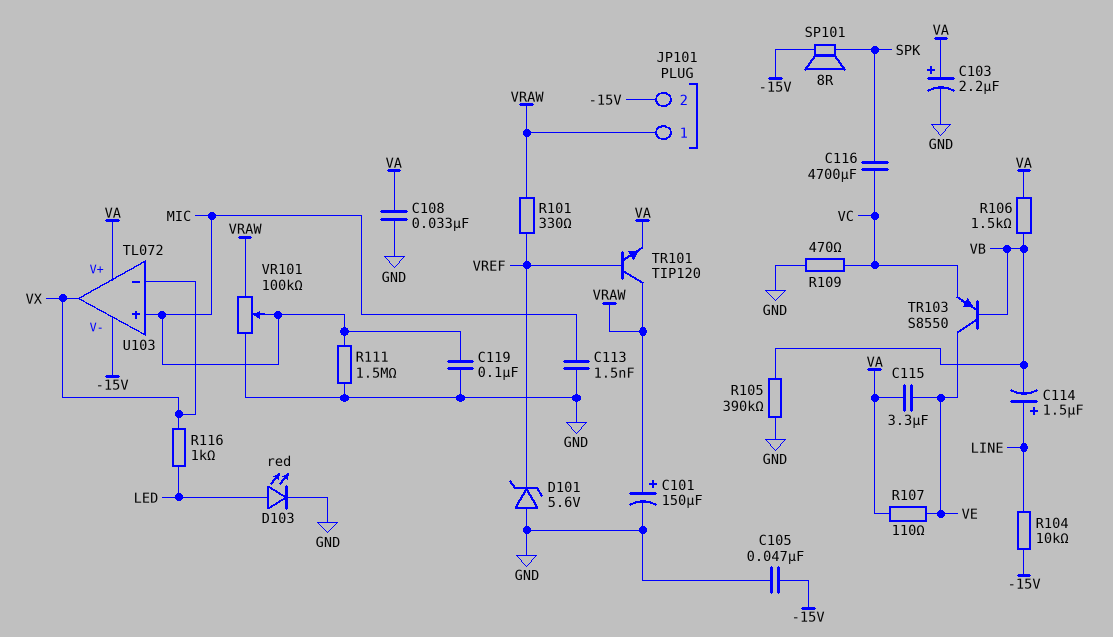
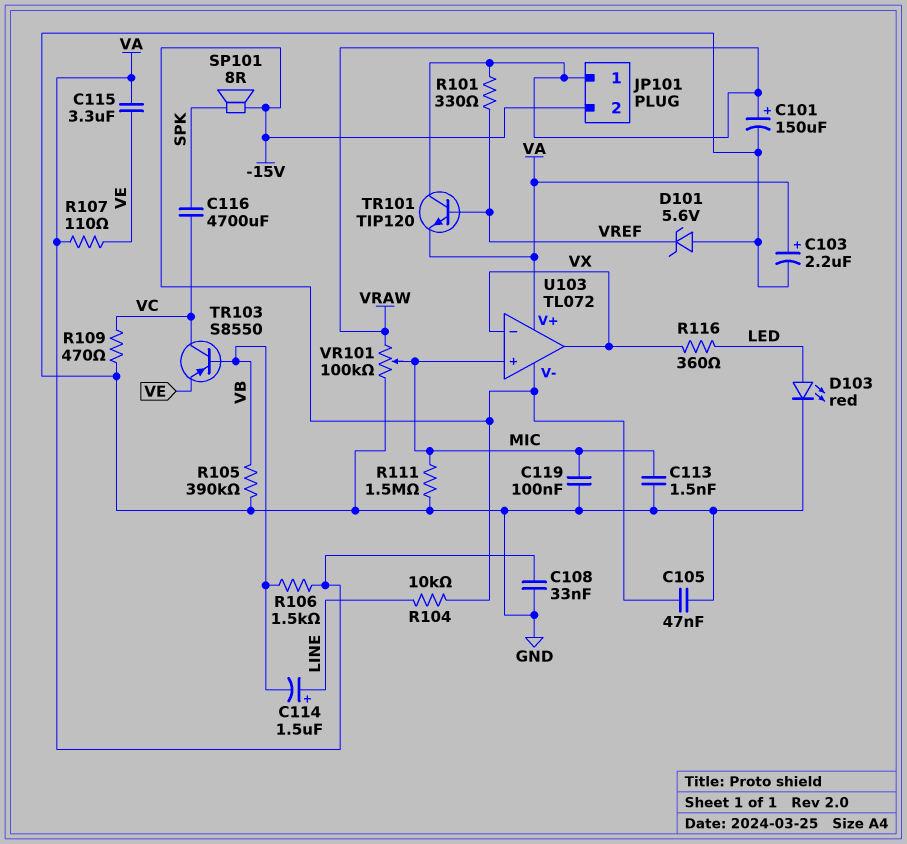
R116: 1k (LED, VX) -> 360 (LED, VX)
TR103: PNP S8550 (B VB, C VE, E VC) -> PNP S8550 (B VB, C VC, E VE)

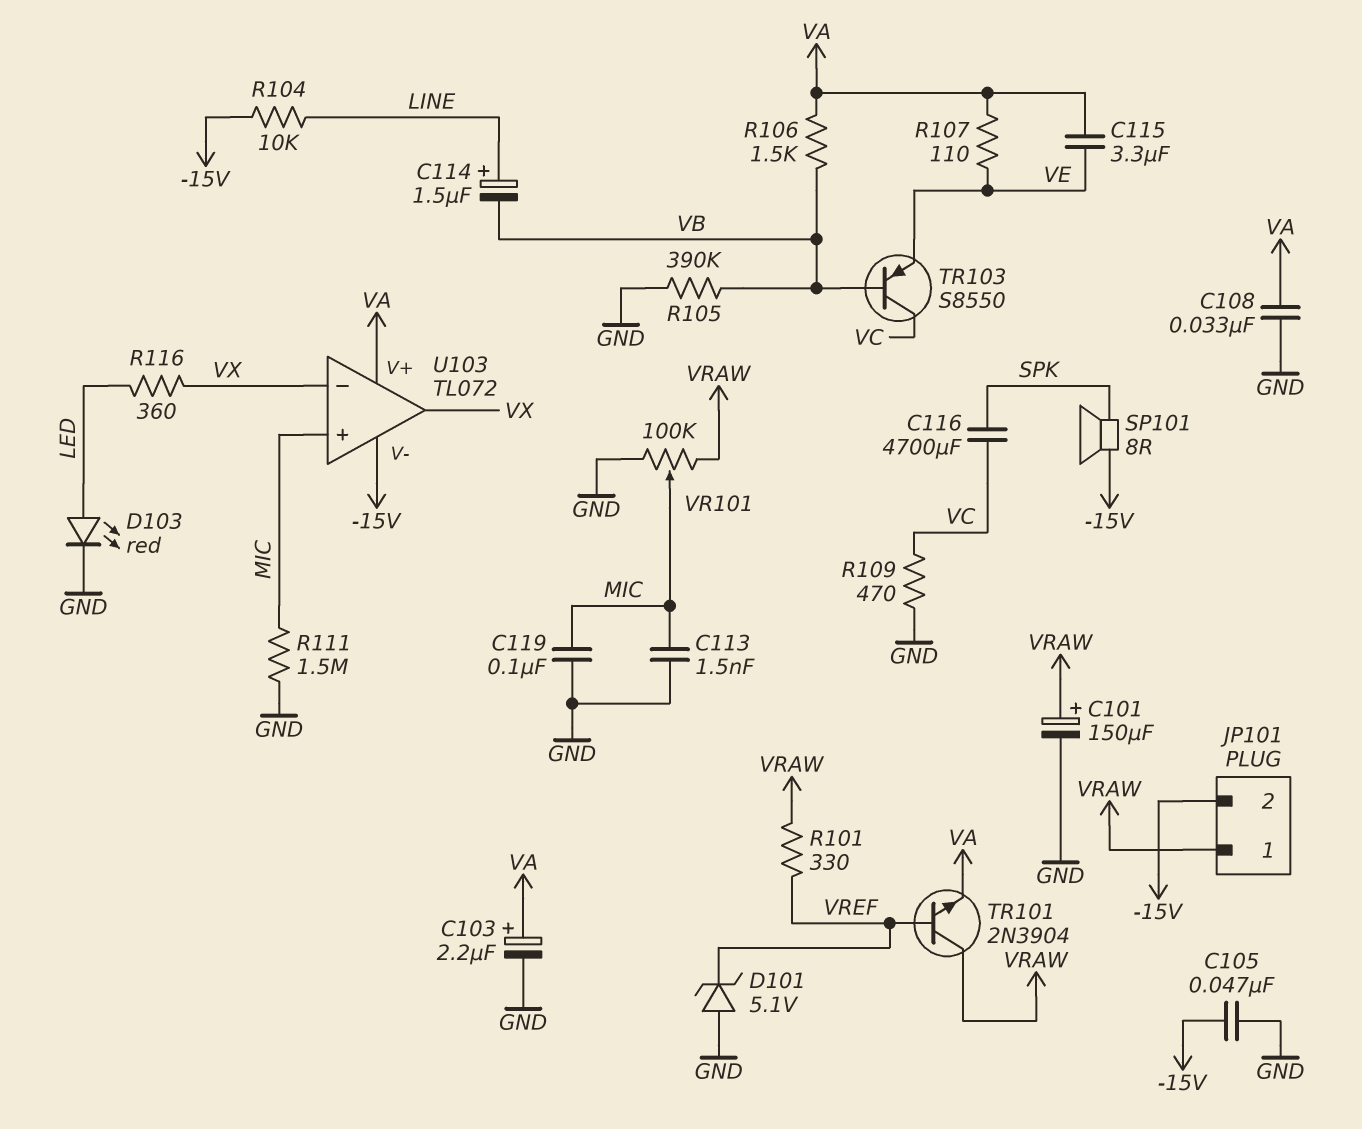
D101: zener 5.6V (A GND, K VREF) -> zener 5.1V (A GND, K VREF)
TR101: NPN TIP120 (B VREF, C VRAW, E VA) -> NPN 2N3904 (B VREF, C VRAW, E VA)

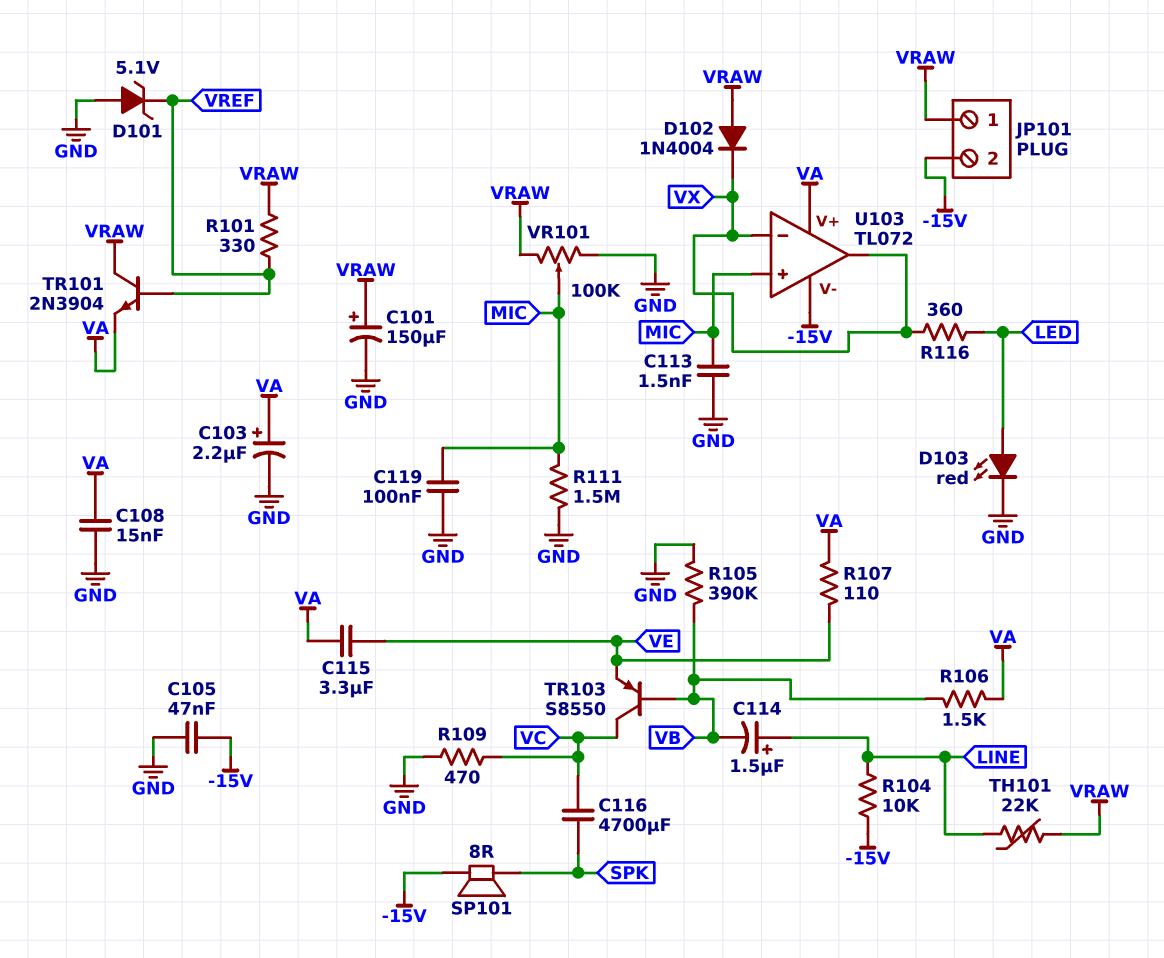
C108: 33nF (GND, VA) -> 15nF (GND, VA)
D102: none -> diode 1N4004 (A VRAW, K VX)
TH101: none -> 22k (LINE, VRAW)

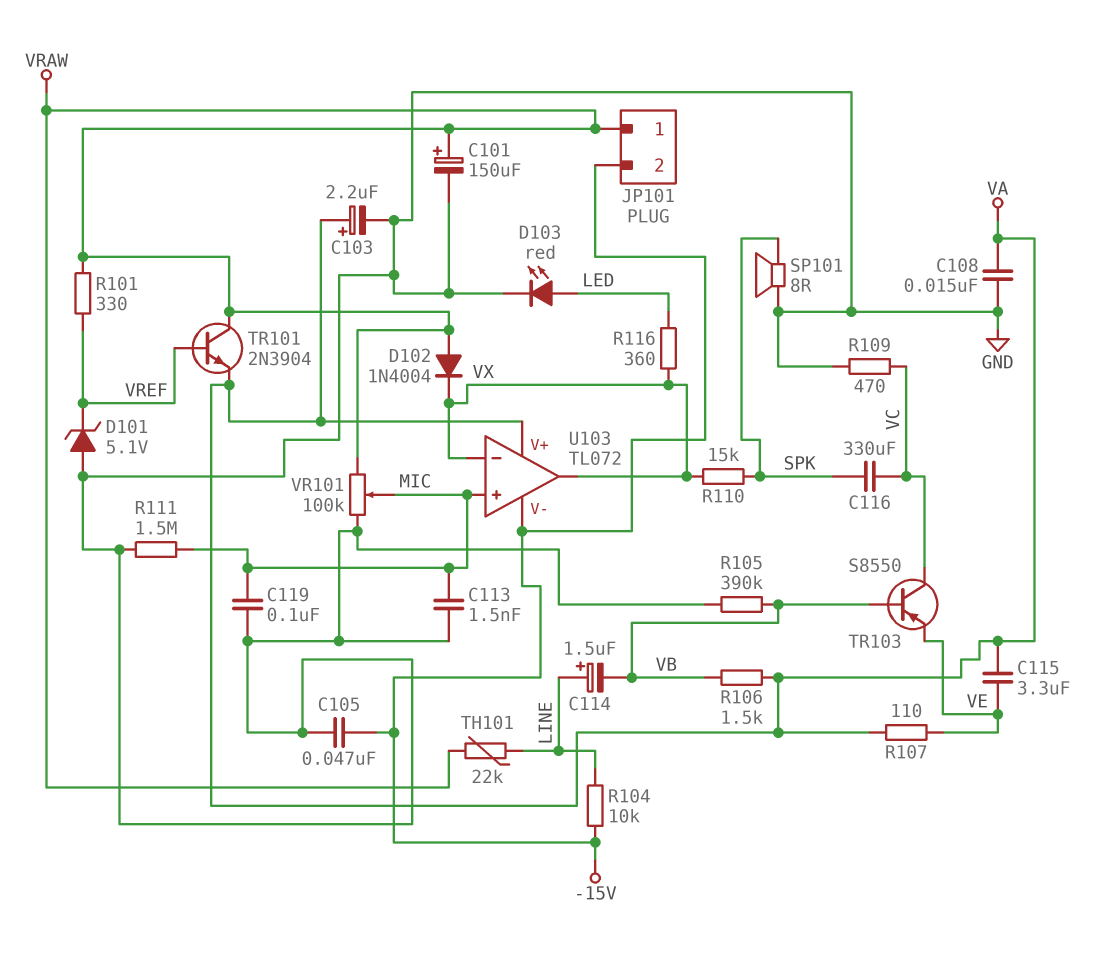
C116: 4700uF (SPK, VC) -> 330uF (SPK, VC)
R110: none -> 15k (SPK, VX)
SP101: speaker 8R (-15V, SPK) -> speaker 8R (GND, SPK)

